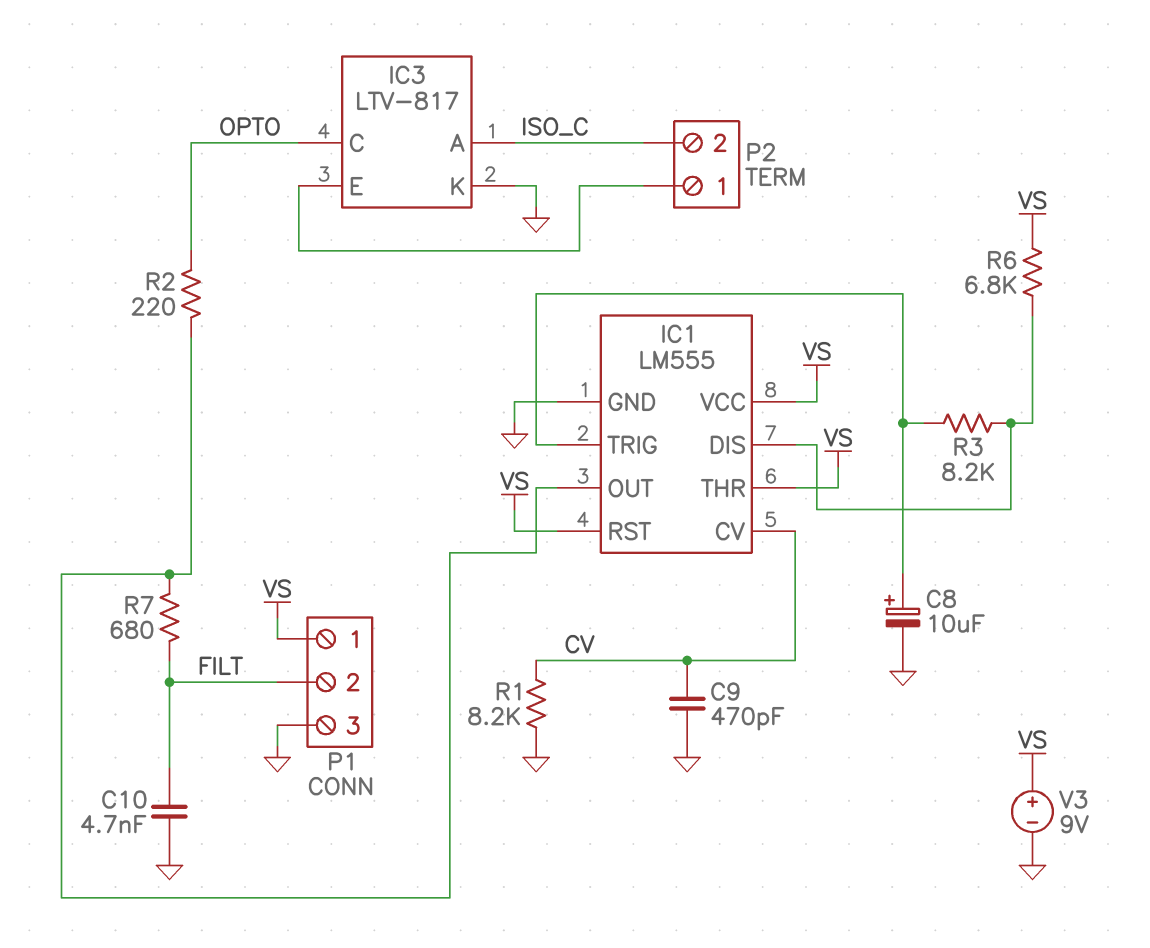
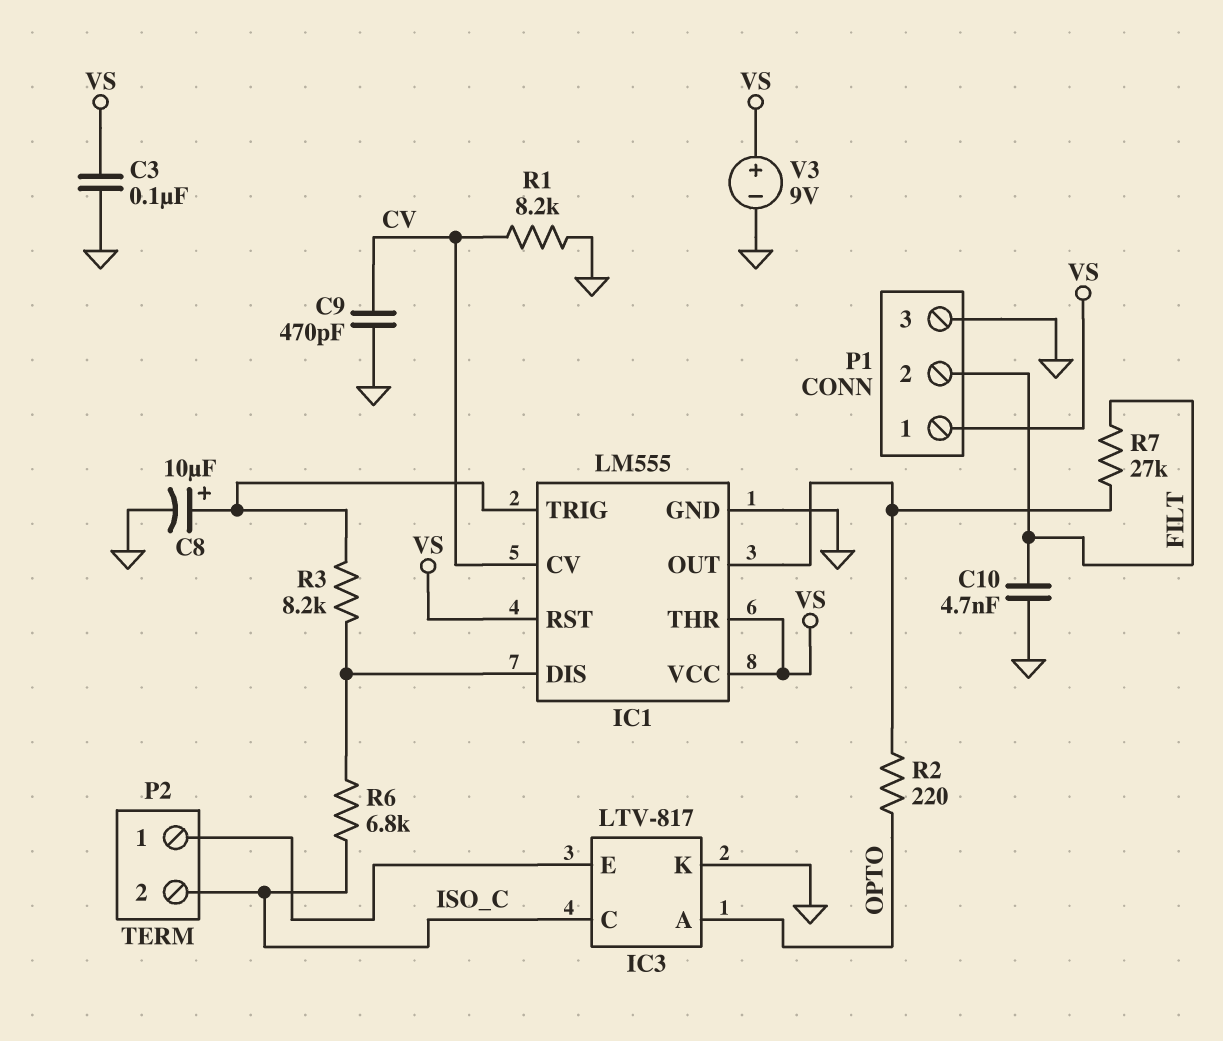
C3: none -> 100nF (GND, VS)
IC3 pin A: ISO_C -> OPTO
IC3 pin C: OPTO -> ISO_C
R6: 6.8k (IC1/DIS, VS) -> 6.8k (IC1/DIS, ISO_C)
R7: 680 (FILT, IC1/OUT) -> 27k (FILT, IC1/OUT)

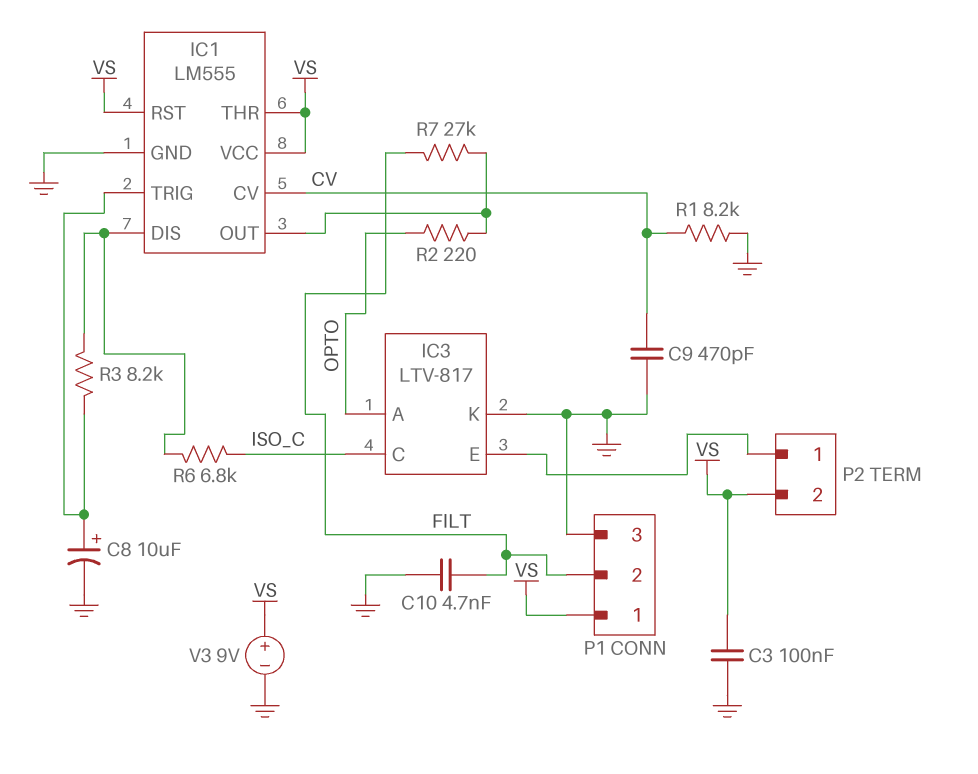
P2 pin 2: ISO_C -> VS

